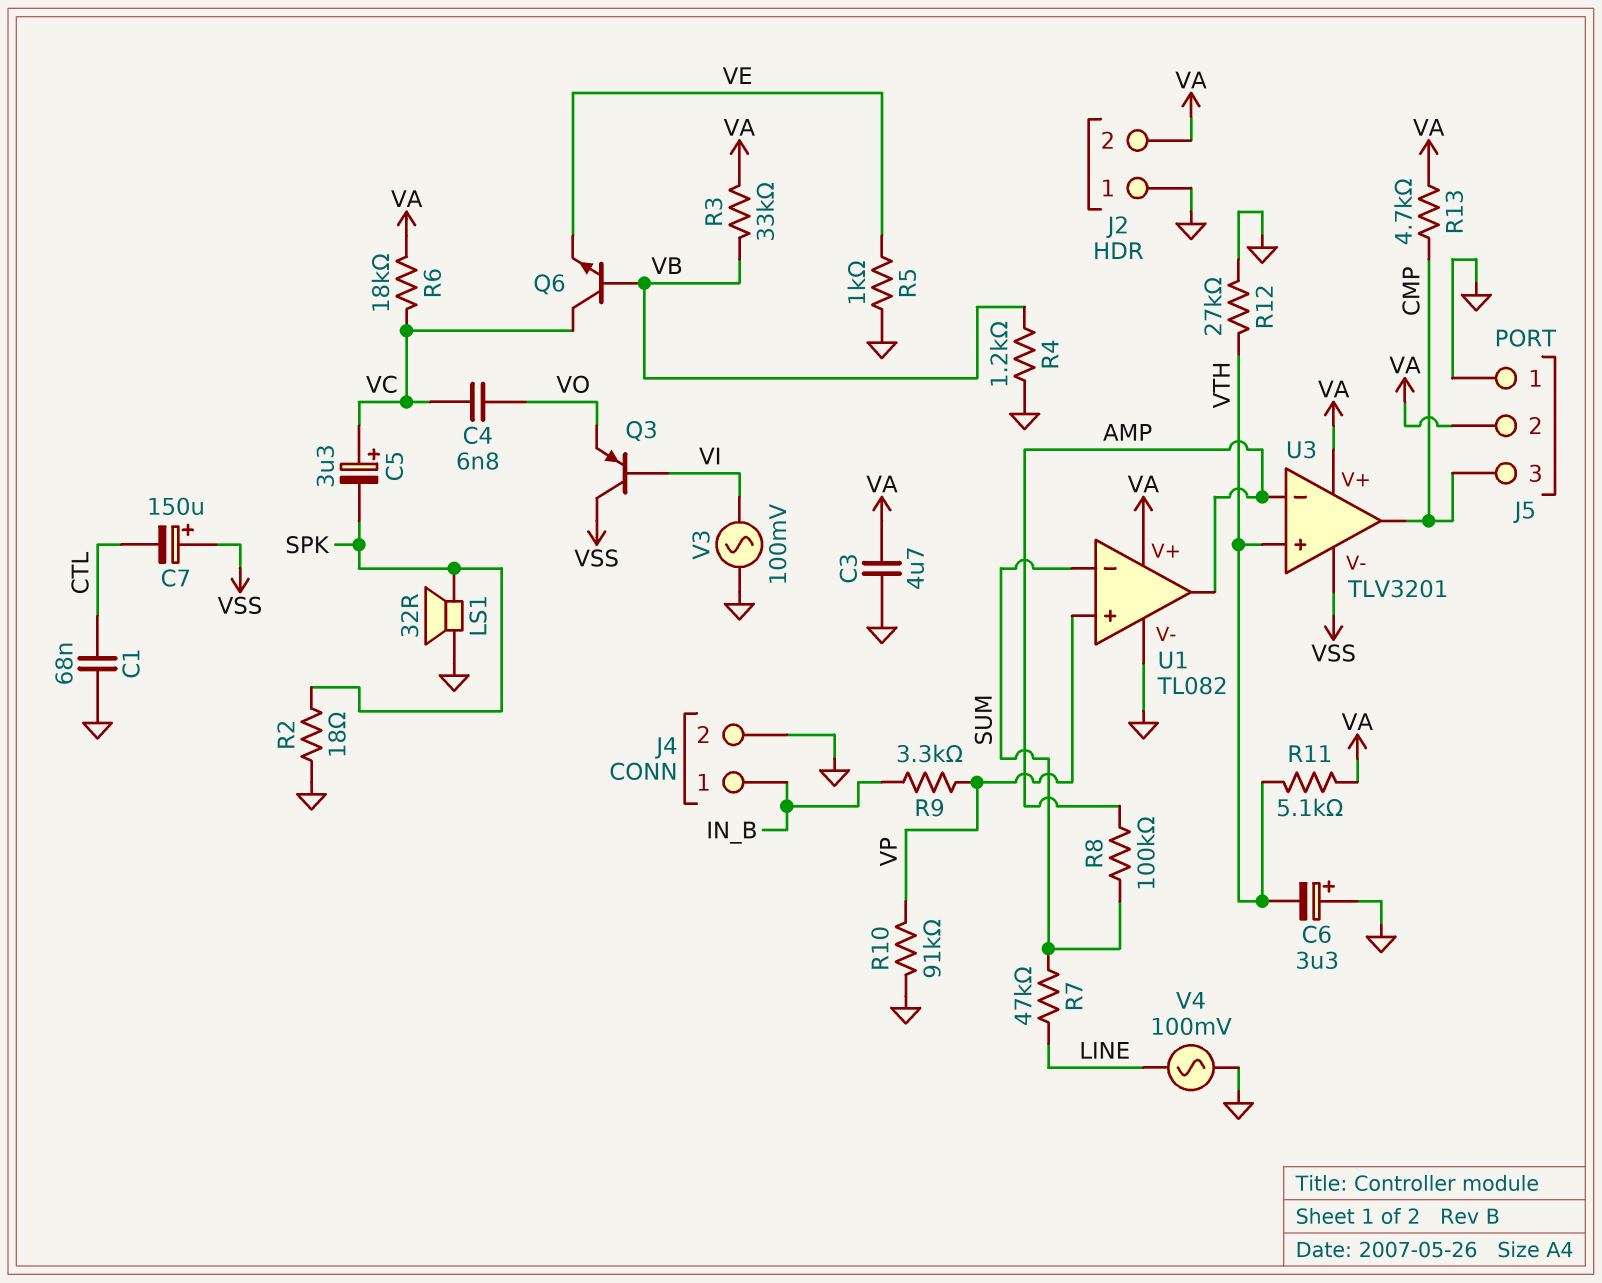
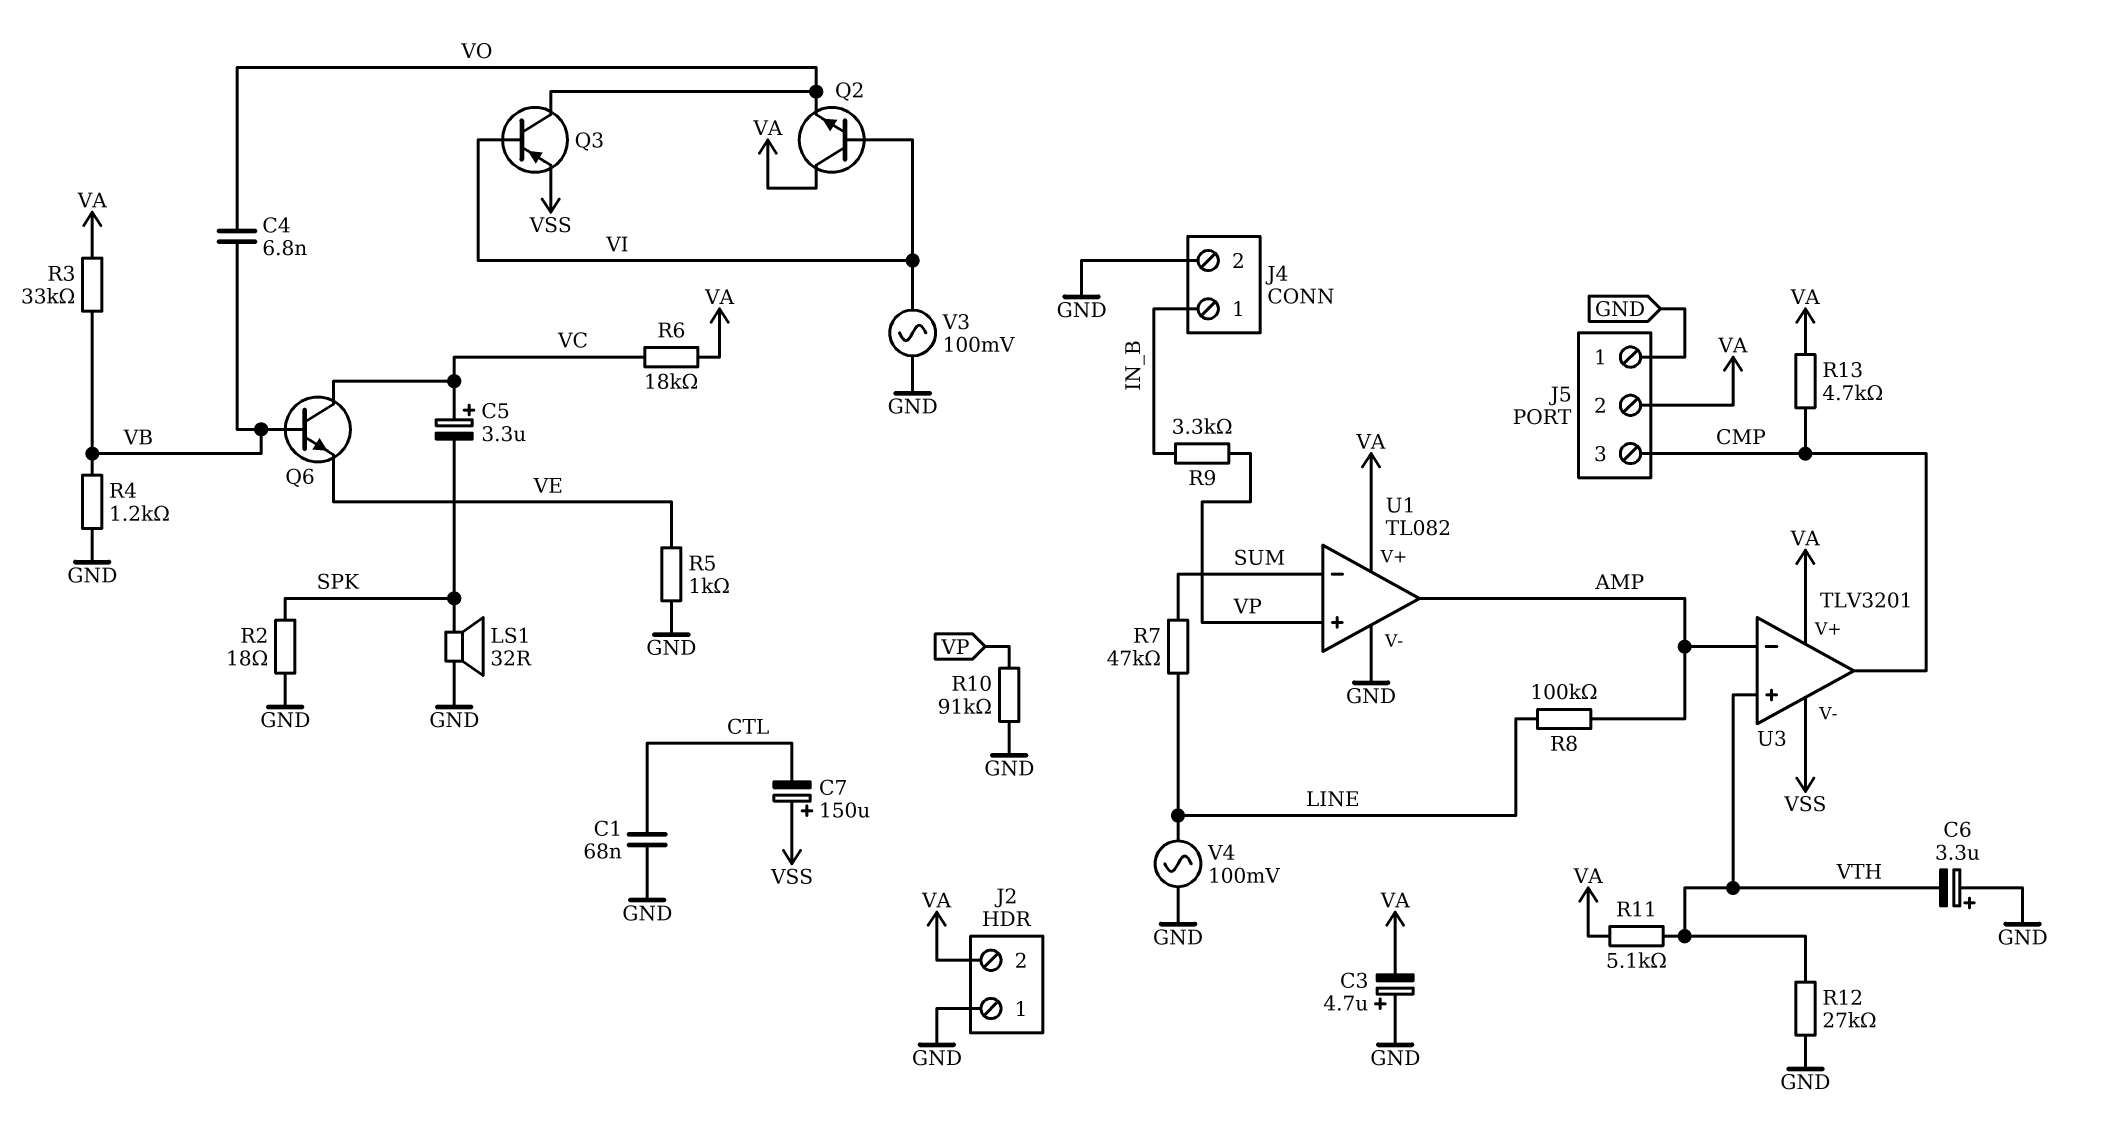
C3: 4.7uF (GND, VA) -> 4.7uF (plus GND, minus VA)
C4: 6.8nF (VC, VO) -> 6.8nF (VB, VO)
Q2: none -> NPN (B VI, C VA, E VO)
Q3: PNP (B VI, C VSS, E VO) -> PNP (B VI, C VO, E VSS)
R8: 100k (AMP, SUM) -> 100k (AMP, LINE)

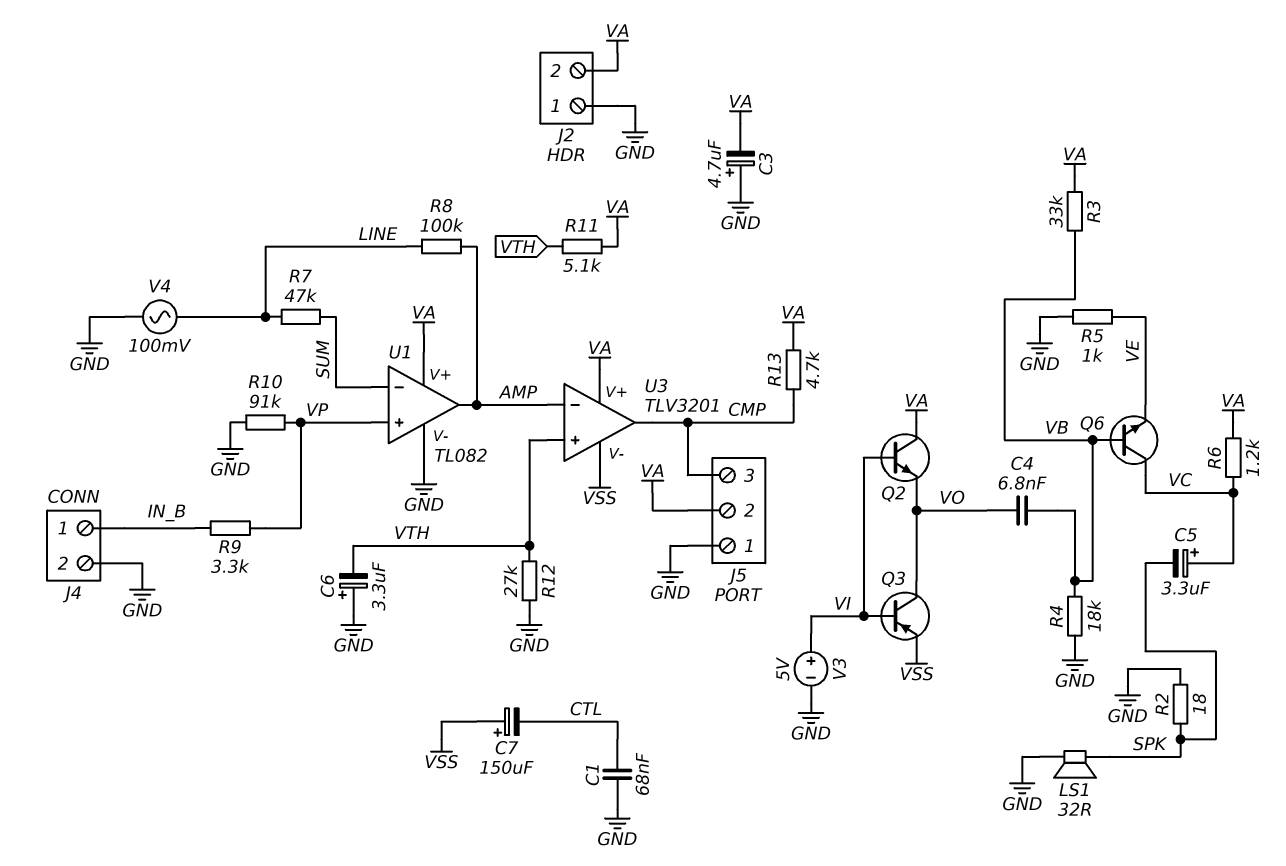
R4: 1.2k (GND, VB) -> 18k (GND, VB)
R6: 18k (VA, VC) -> 1.2k (VA, VC)
V3: AC 100mV (GND, VI) -> 5V (plus VI, minus GND)

